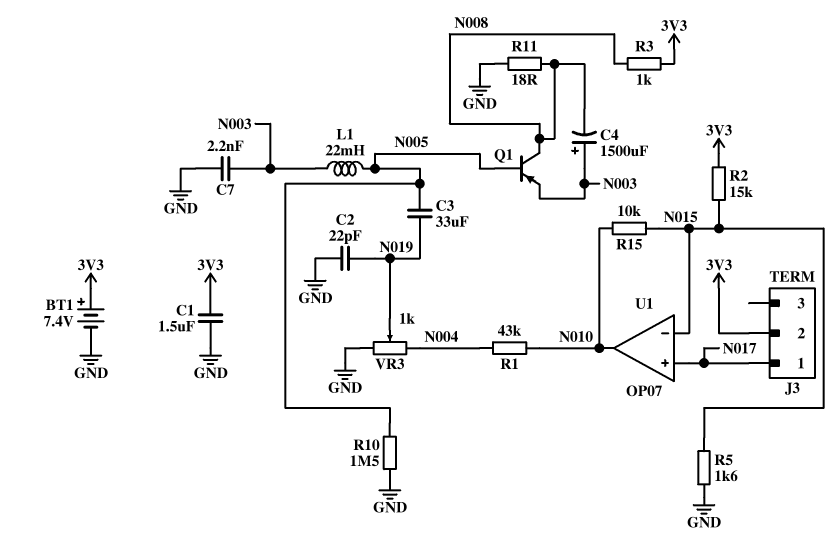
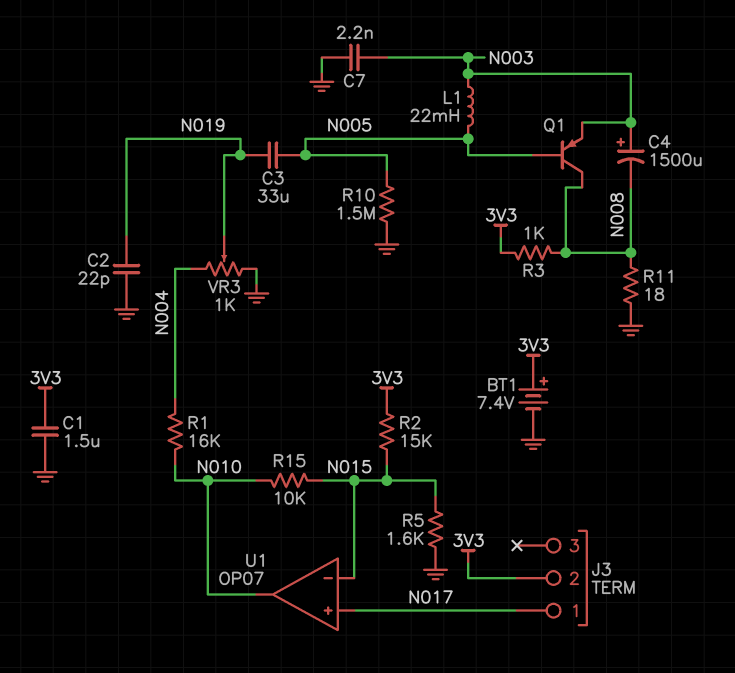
R1: 43k (N004, N010) -> 16k (N004, N010)

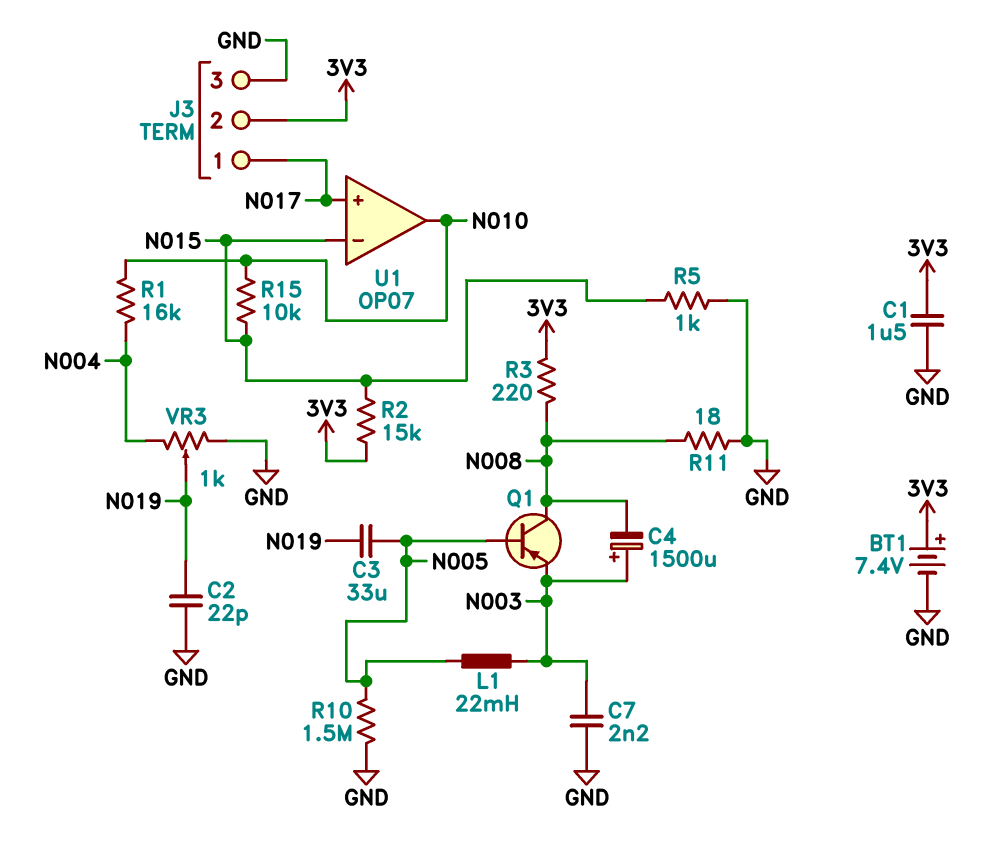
J3 pin 3: none -> GND
R3: 1k (3V3, N008) -> 220 (3V3, N008)
R5: 1.6k (GND, N015) -> 1k (GND, N015)

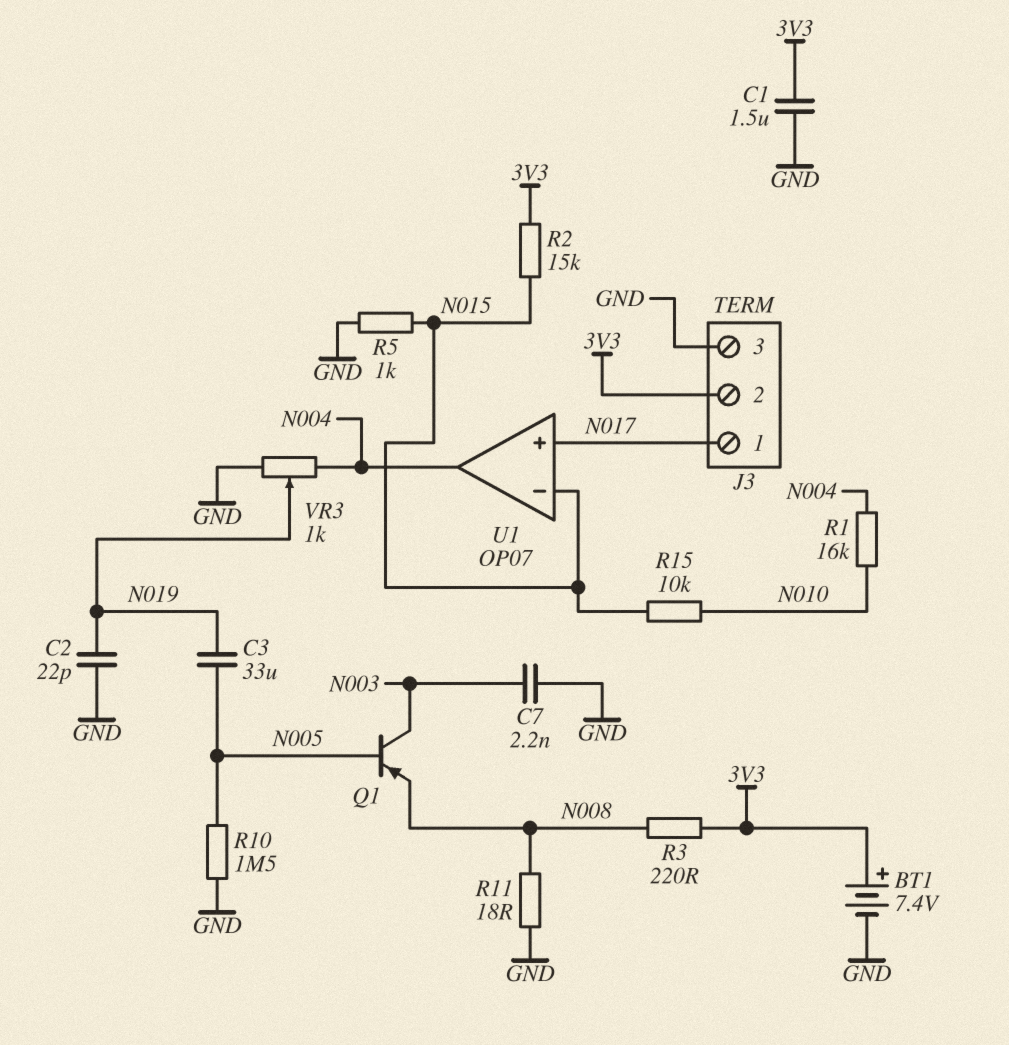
C4: 1500uF (plus N003, minus N008) -> none
L1: 22mH (N003, N005) -> none
Q1: PNP (B N005, C N008, E N003) -> PNP (B N005, C N003, E N008)
U1 pin out: N010 -> N004

